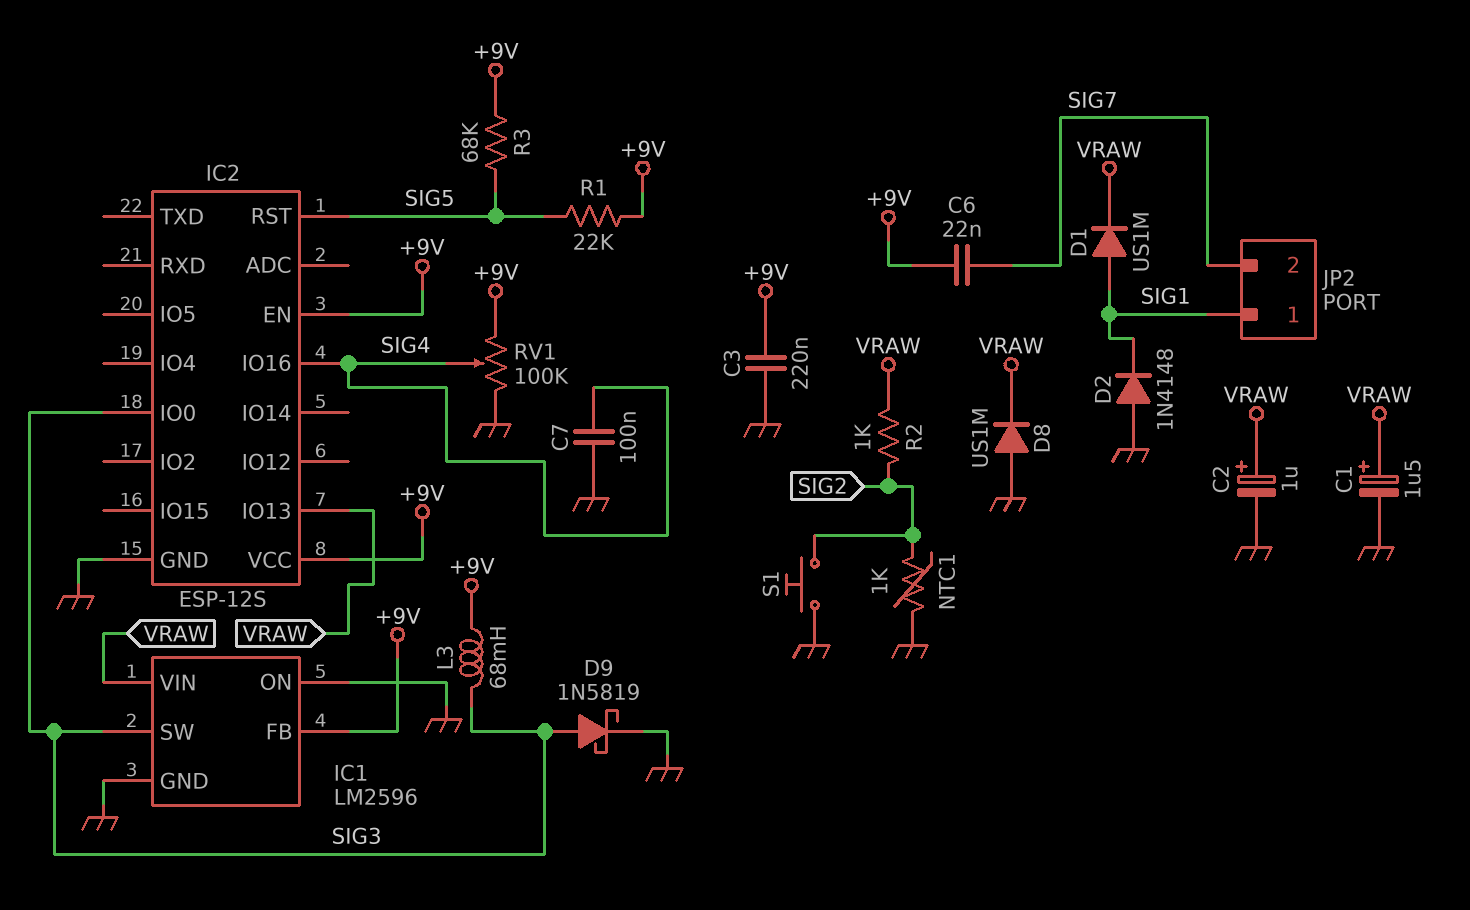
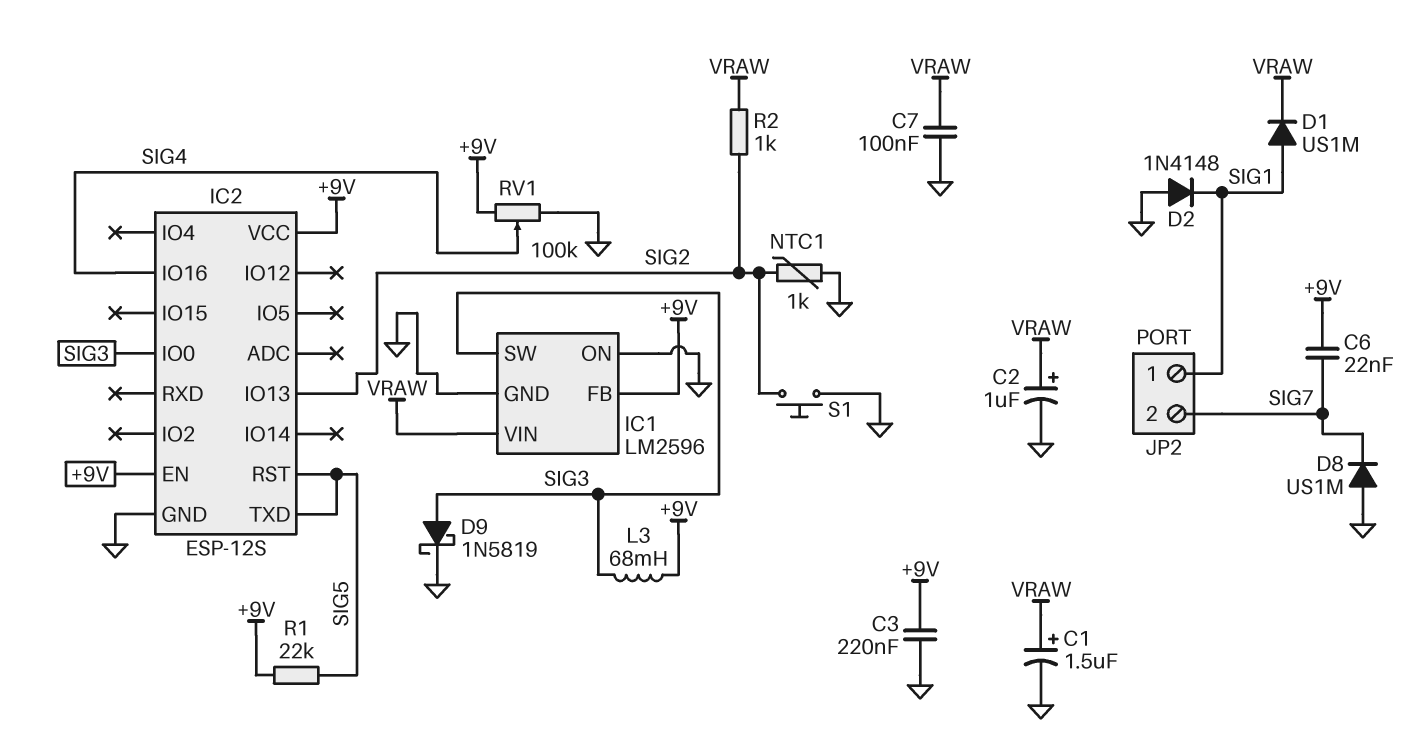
C7: 100nF (GND, SIG4) -> 100nF (GND, VRAW)
D8: diode US1M (A GND, K VRAW) -> diode US1M (A GND, K SIG7)
IC2 pin IO13: VRAW -> SIG2
IC2 pin TXD: none -> SIG5
R3: 68k (+9V, SIG5) -> none

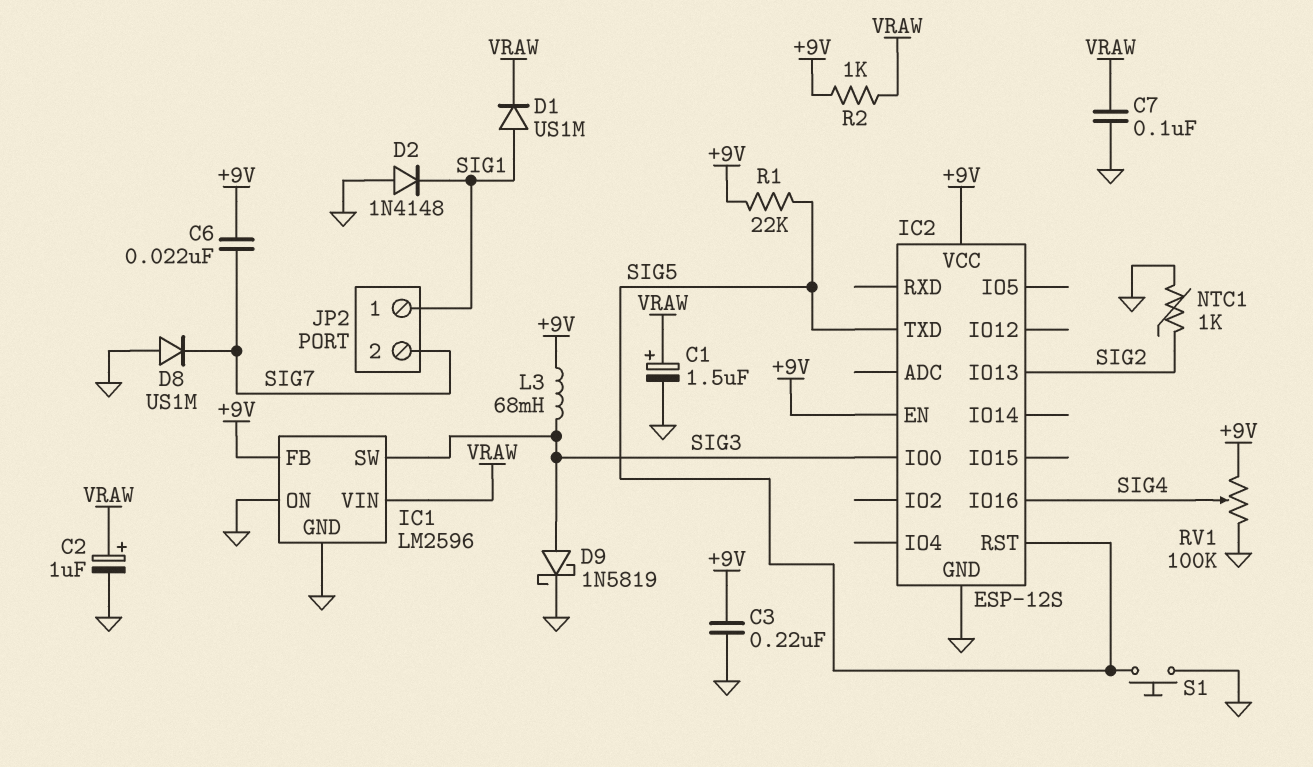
R2: 1k (SIG2, VRAW) -> 1k (+9V, VRAW)
S1: button (GND, SIG2) -> button (GND, SIG5)

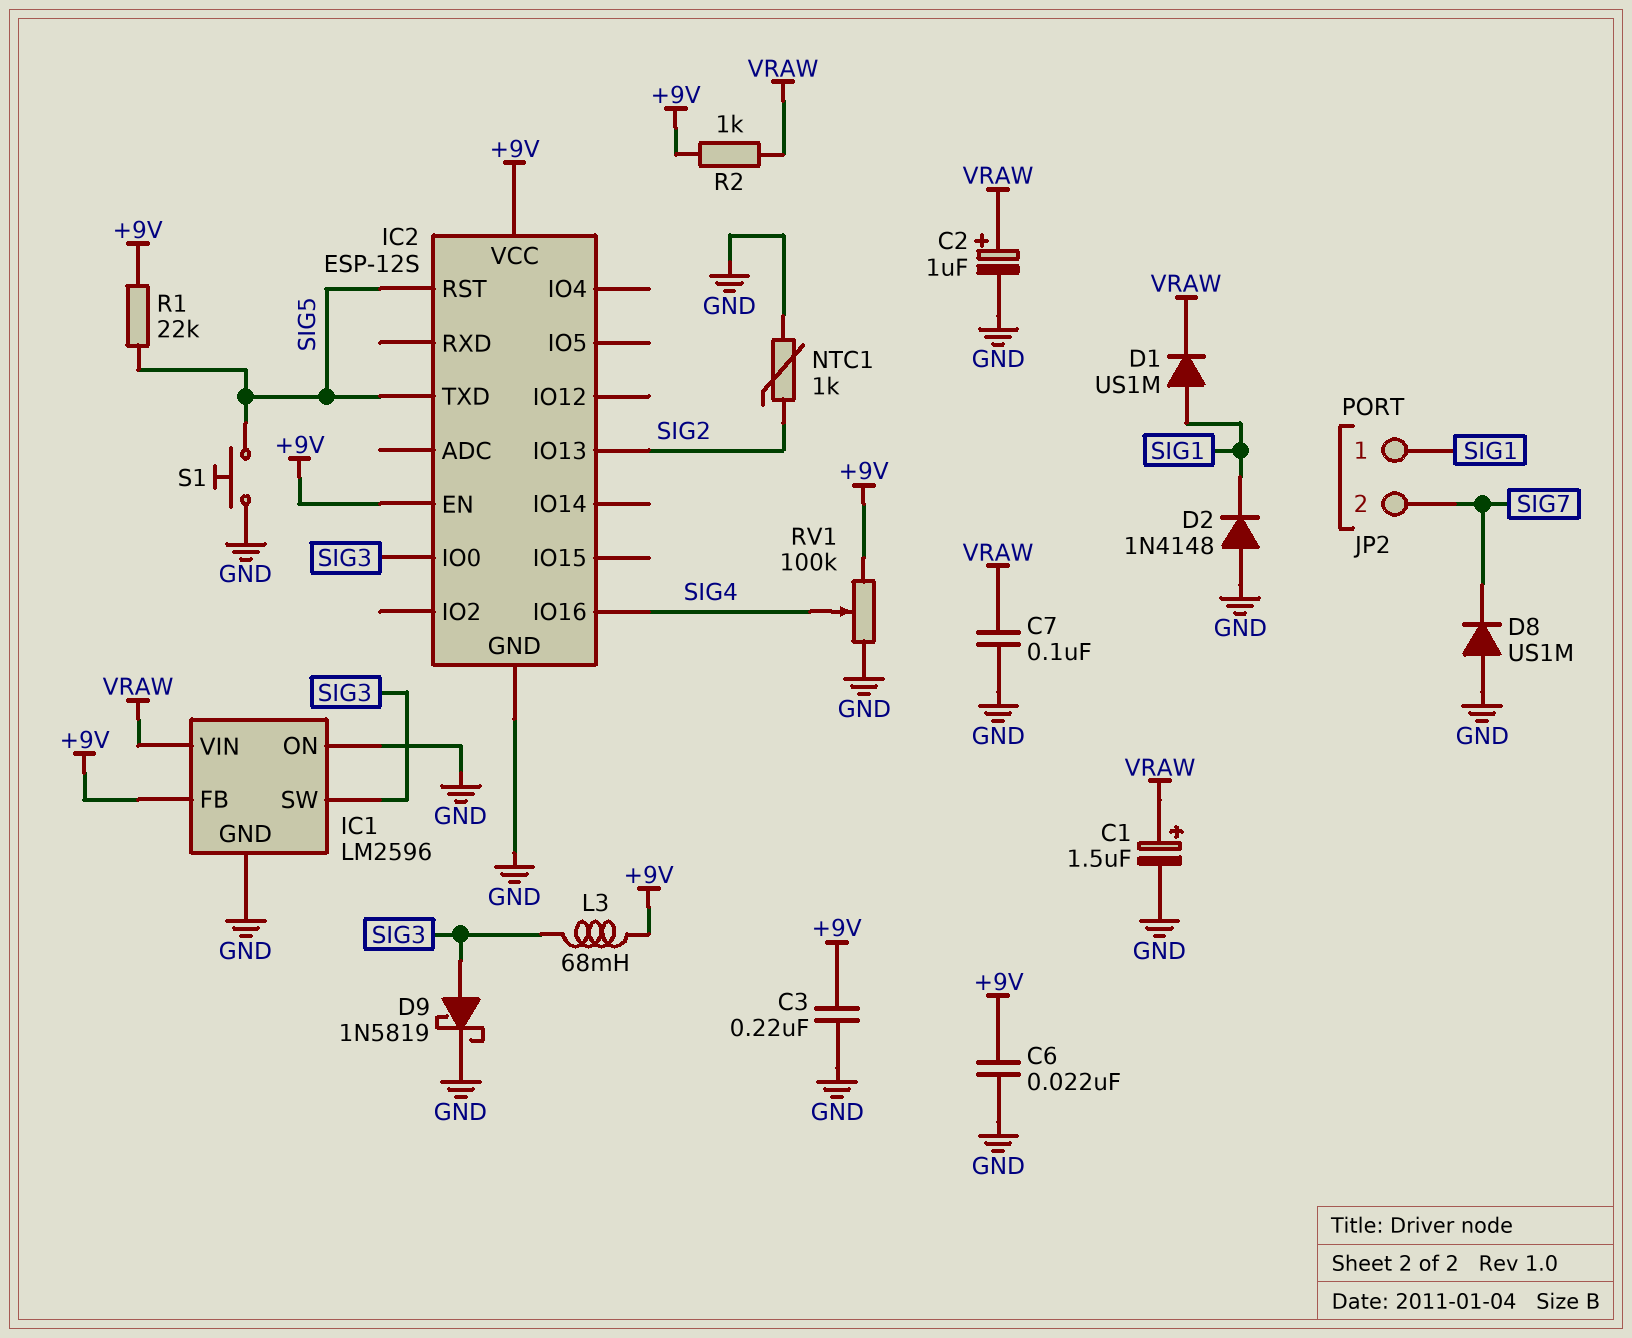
C6: 22nF (+9V, SIG7) -> 22nF (+9V, GND)

